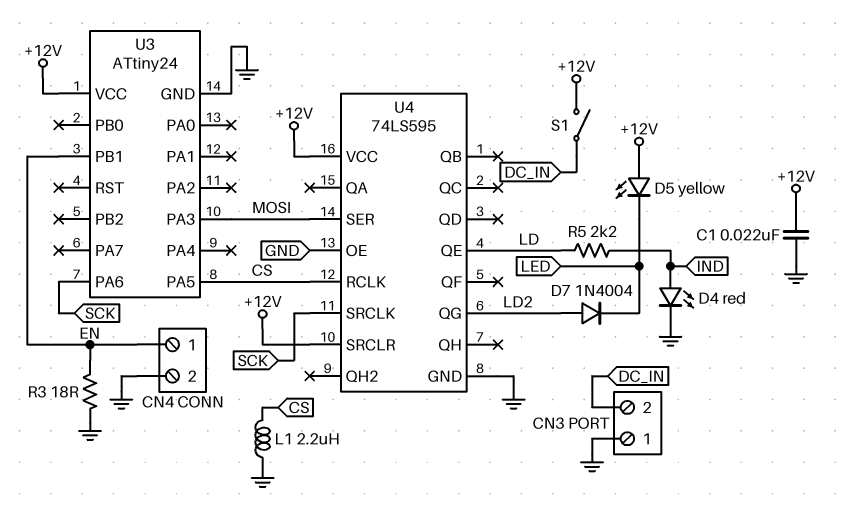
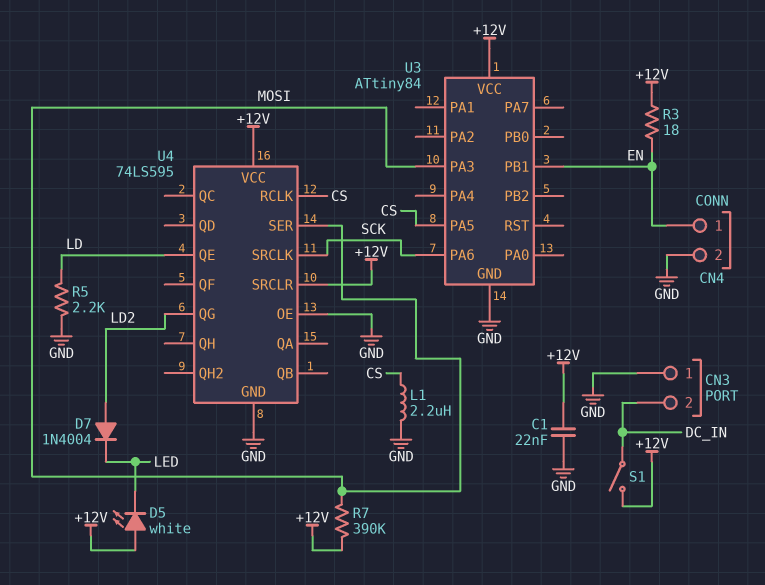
D4: LED red (A IND, K GND) -> none
D5: LED yellow (A +12V, K LED) -> LED white (A +12V, K LED)
R3: 18 (EN, GND) -> 18 (+12V, EN)
R5: 2.2k (IND, LD) -> 2.2k (GND, LD)
R7: none -> 390k (+12V, MOSI)
U3: ATtiny24 -> ATtiny84

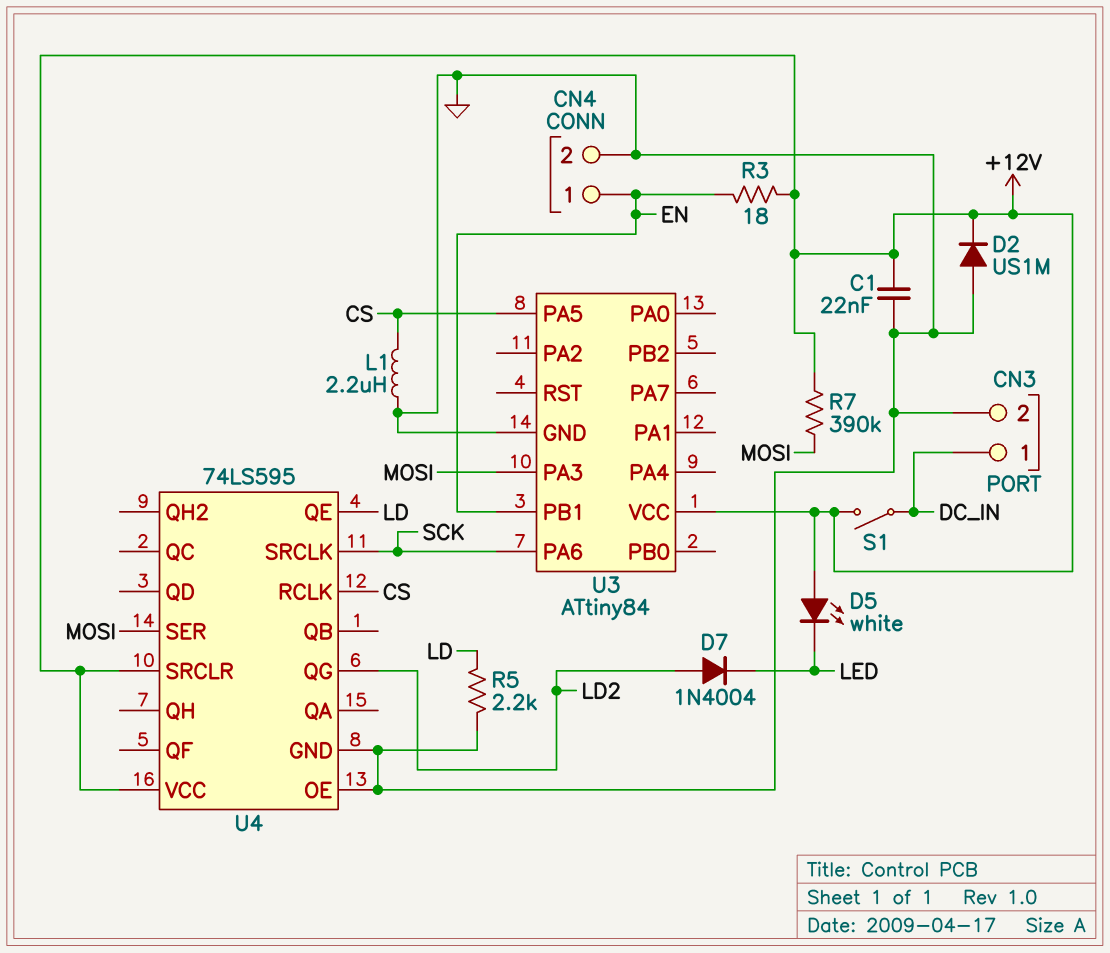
CN3 pin 1: GND -> DC_IN
CN3 pin 2: DC_IN -> GND
D2: none -> diode US1M (A GND, K +12V)

